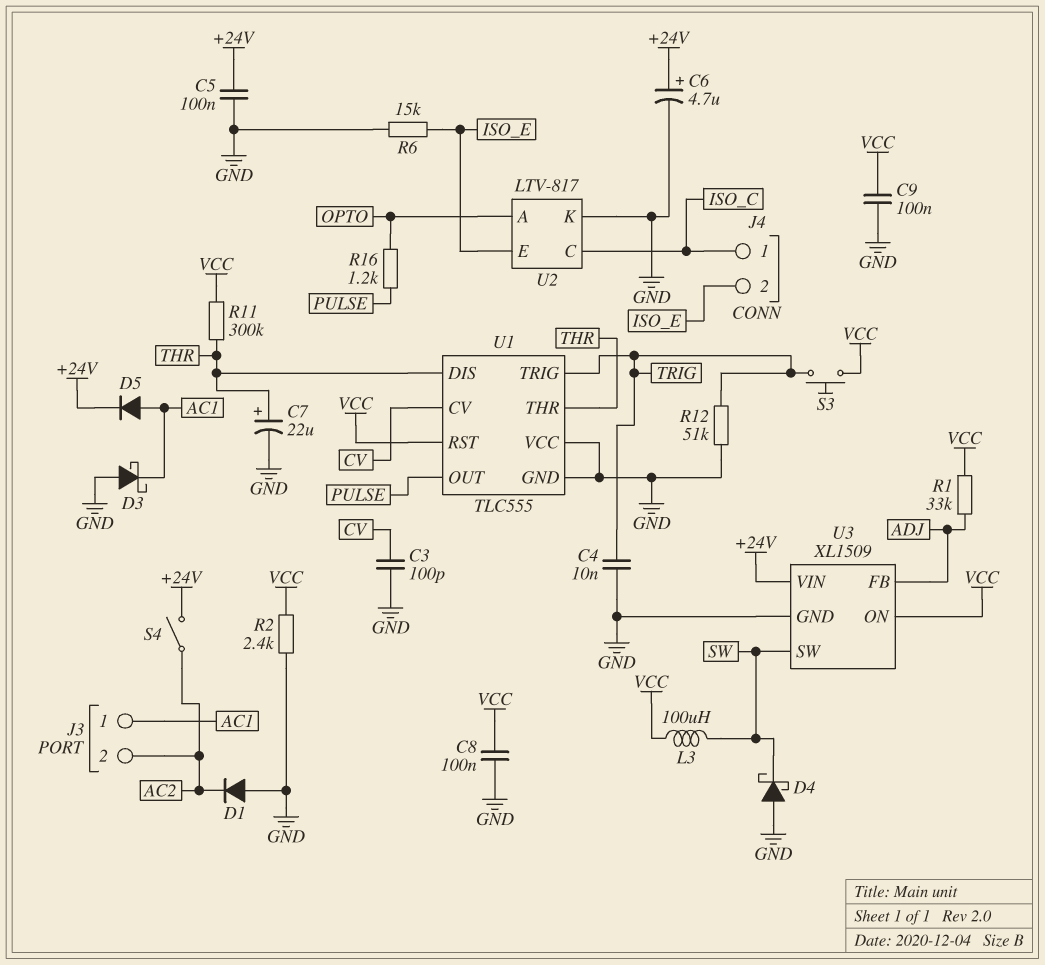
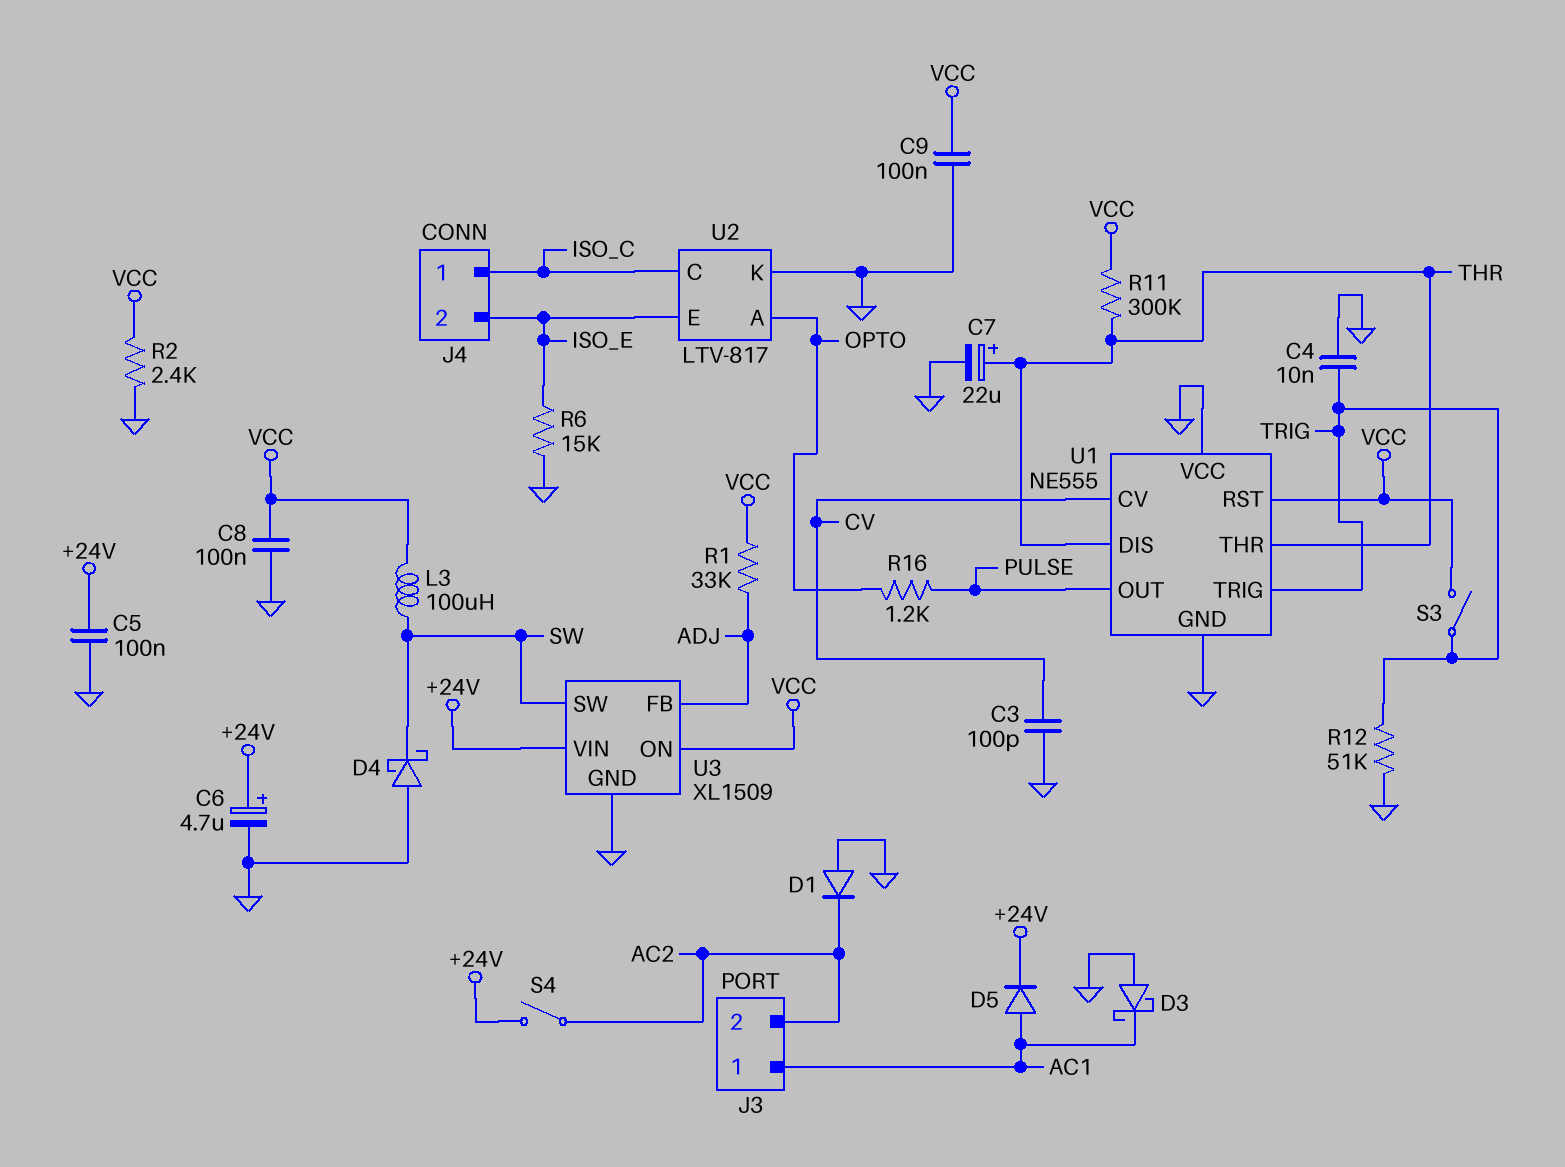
S3: button (TRIG, VCC) -> switch (TRIG, VCC)
U1: TLC555 -> NE555

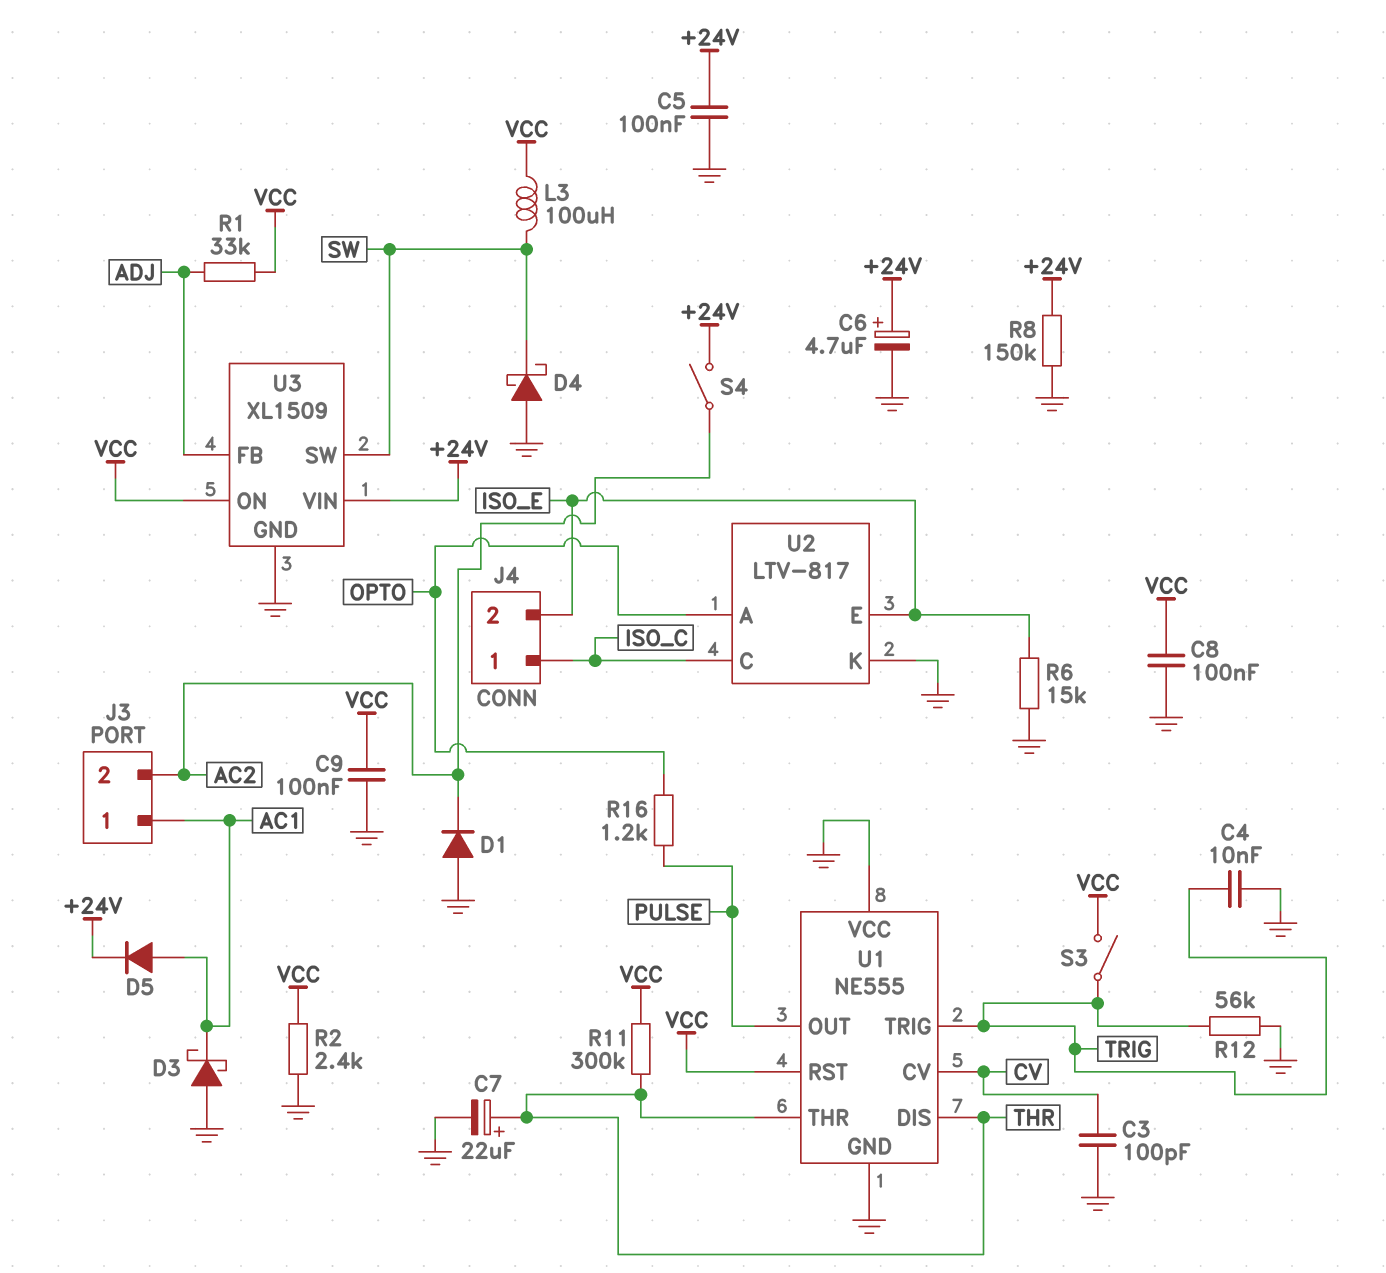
R8: none -> 150k (+24V, GND)
R12: 51k (GND, TRIG) -> 56k (GND, TRIG)

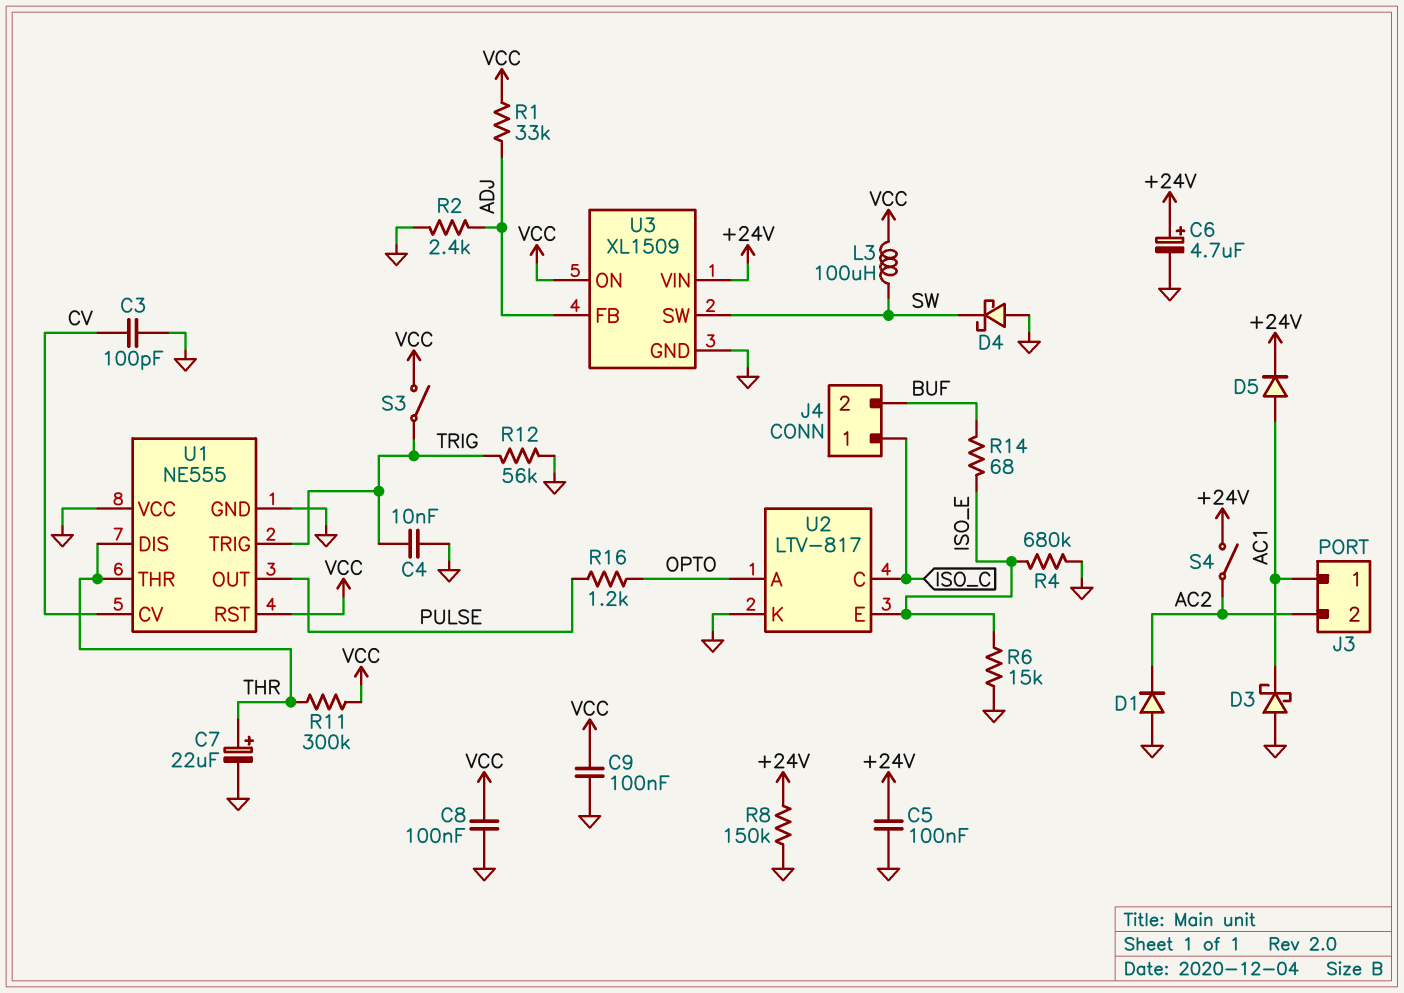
J4 pin 2: ISO_E -> BUF
R2: 2.4k (GND, VCC) -> 2.4k (ADJ, GND)
R4: none -> 680k (GND, ISO_E)
R14: none -> 68 (BUF, ISO_E)

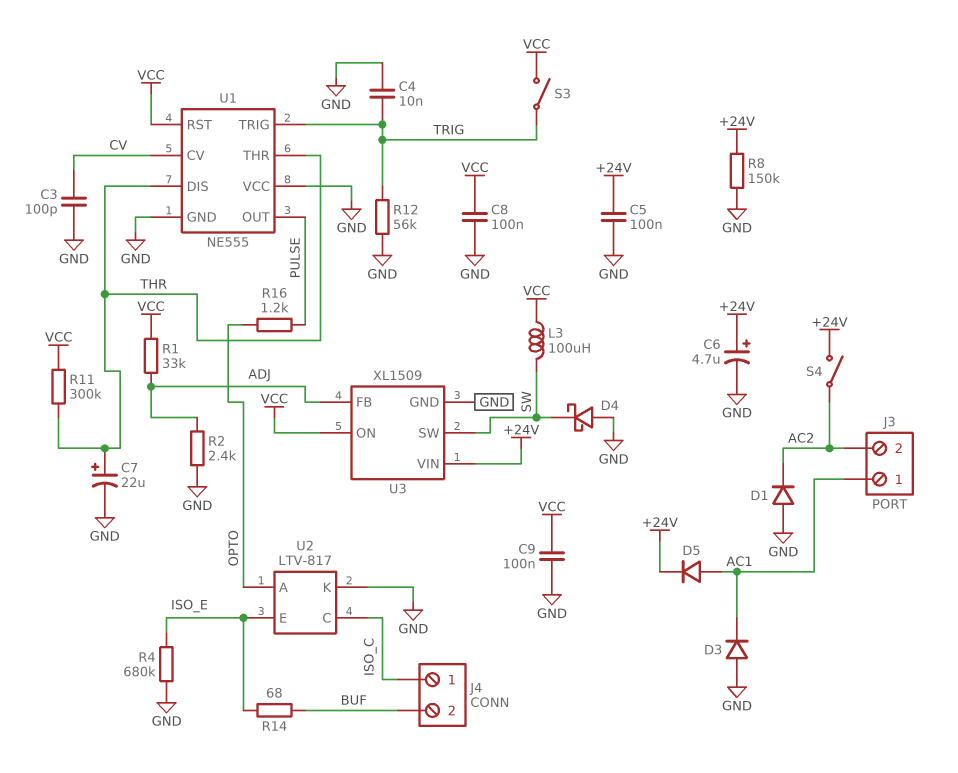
D3: schottky (A GND, K AC1) -> diode (A GND, K AC1)
R6: 15k (GND, ISO_E) -> none

